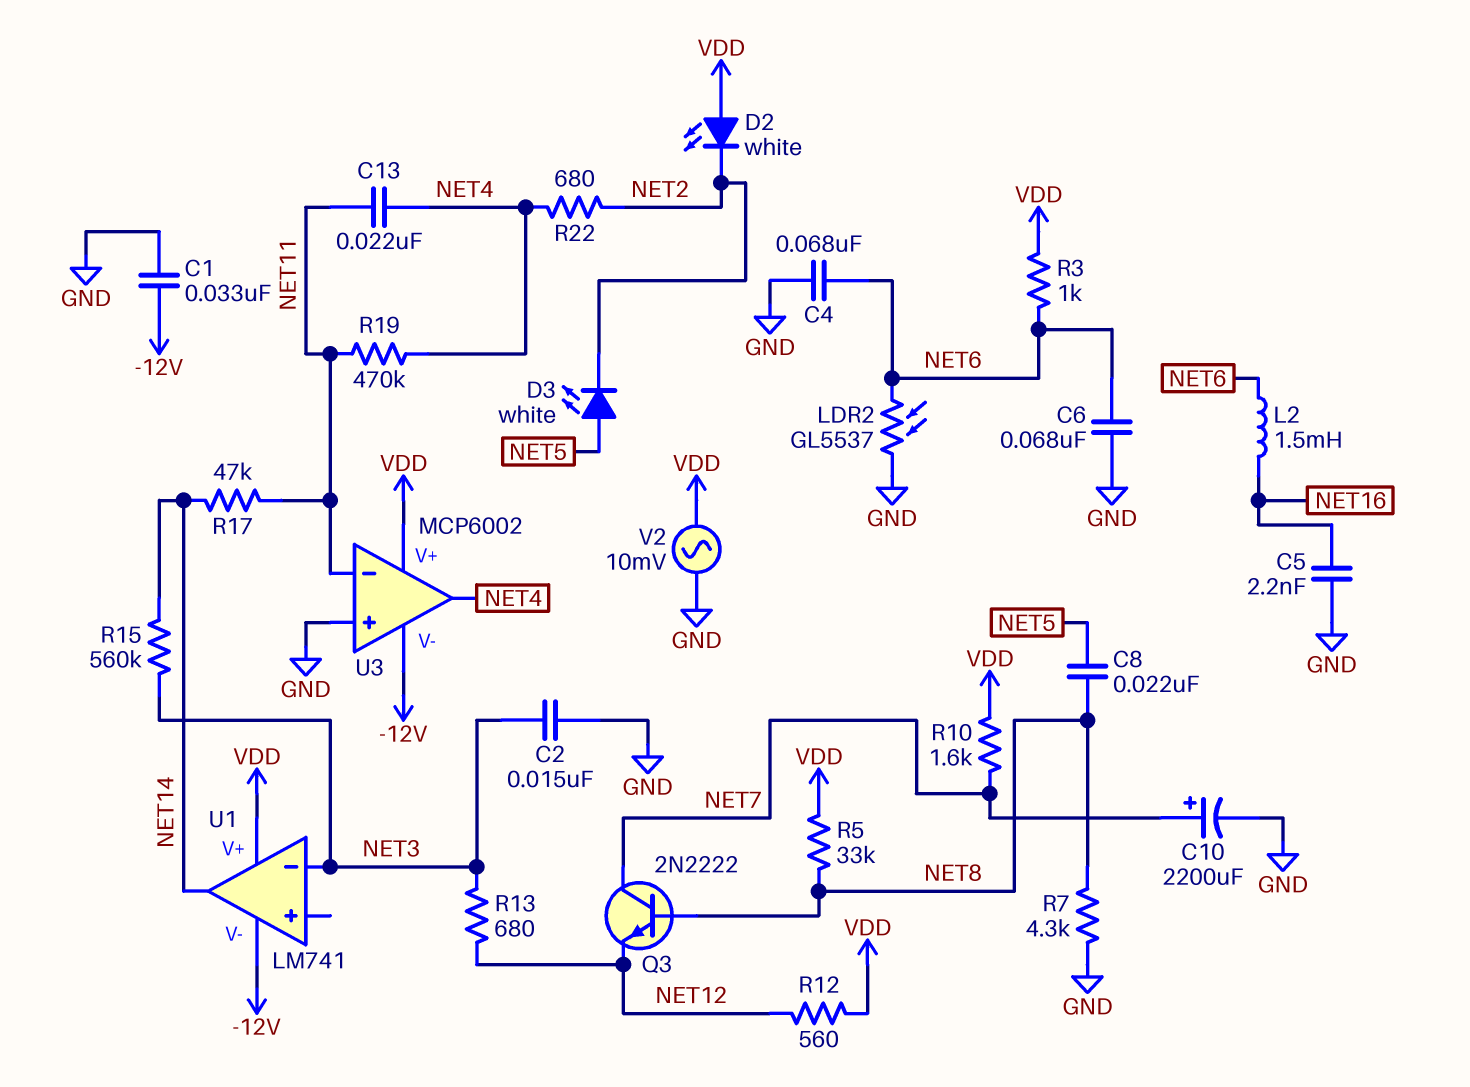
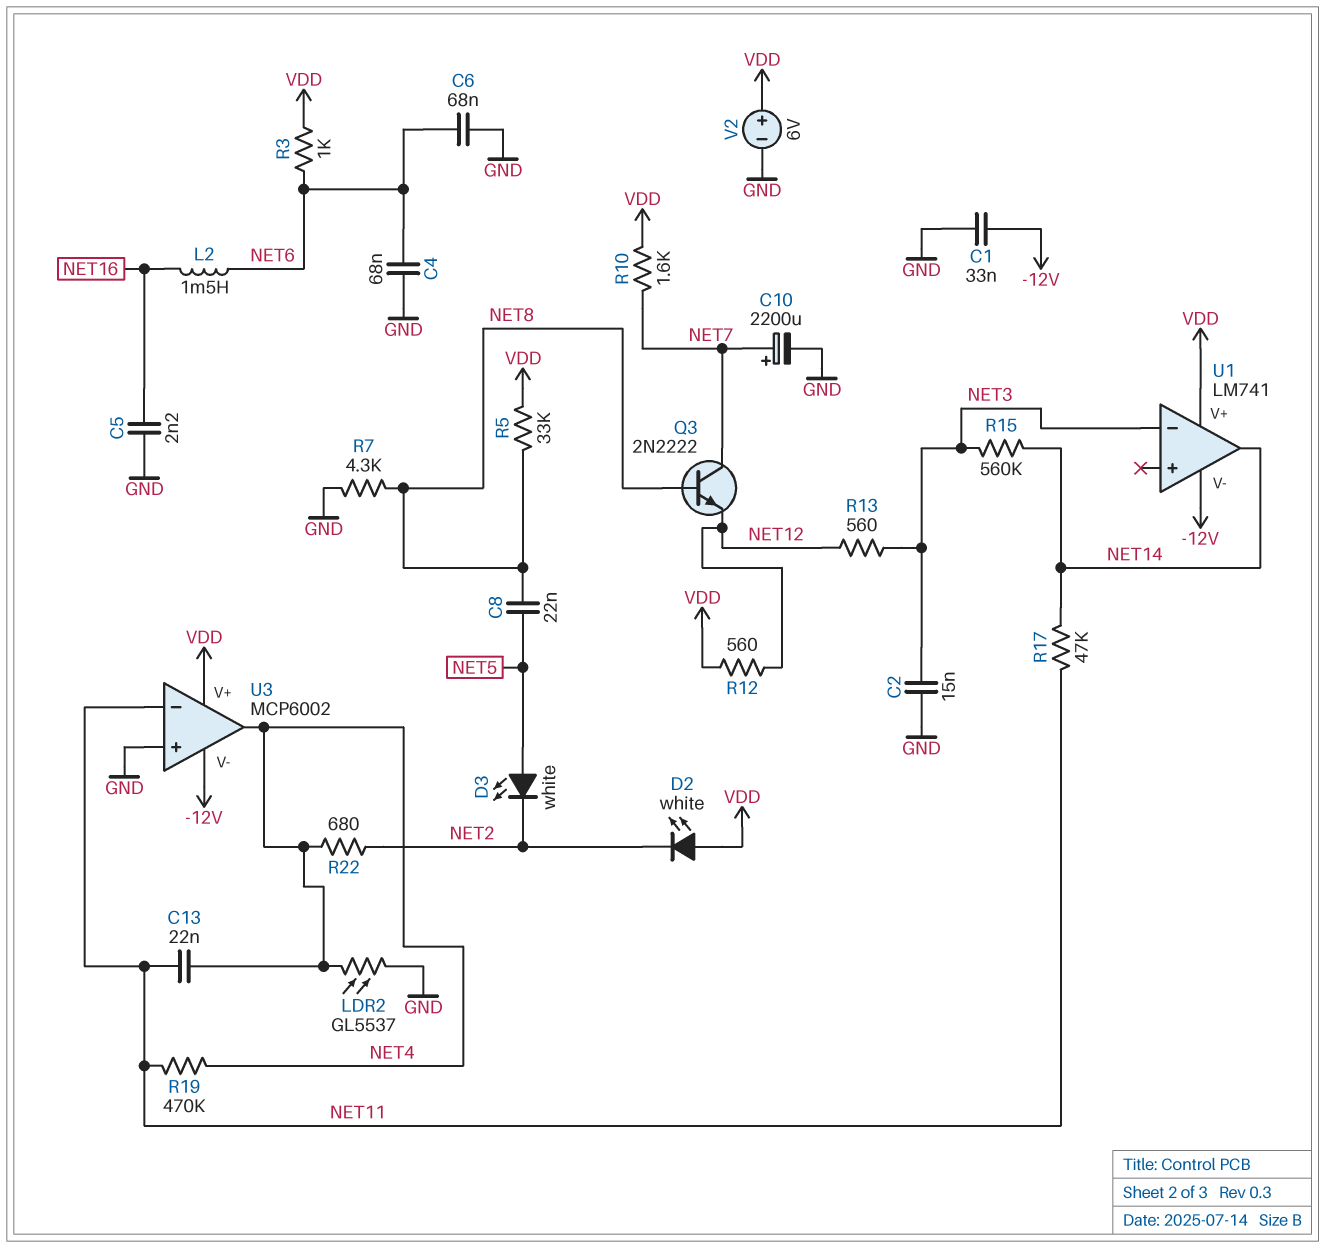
LDR2: GL5537 (GND, NET6) -> GL5537 (GND, NET4)
R13: 680 (NET3, NET12) -> 560 (NET3, NET12)
V2: AC 10mV (GND, VDD) -> 6V (plus VDD, minus GND)

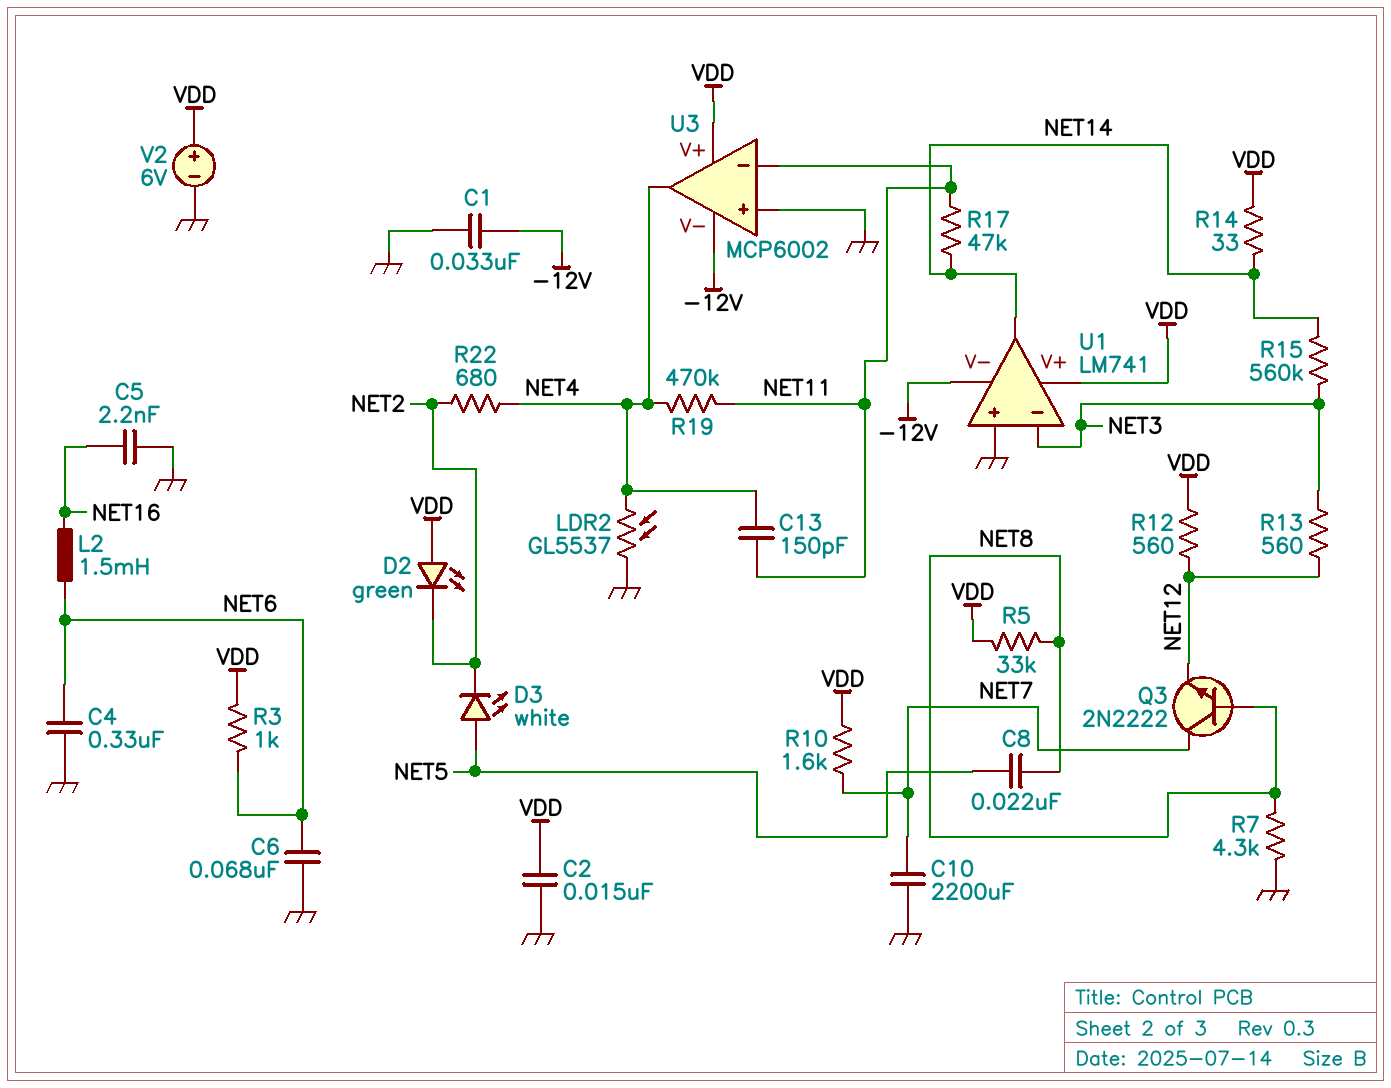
C2: 15nF (GND, NET3) -> 15nF (GND, VDD)
C4: 68nF (GND, NET6) -> 330nF (GND, NET6)
C10: 2200uF (plus NET7, minus GND) -> 2200uF (GND, NET7)
C13: 22nF (NET4, NET11) -> 150pF (NET4, NET11)
D2: LED white (A VDD, K NET2) -> LED green (A VDD, K NET2)
R14: none -> 33 (NET14, VDD)
U1 pin in+: none -> GND

